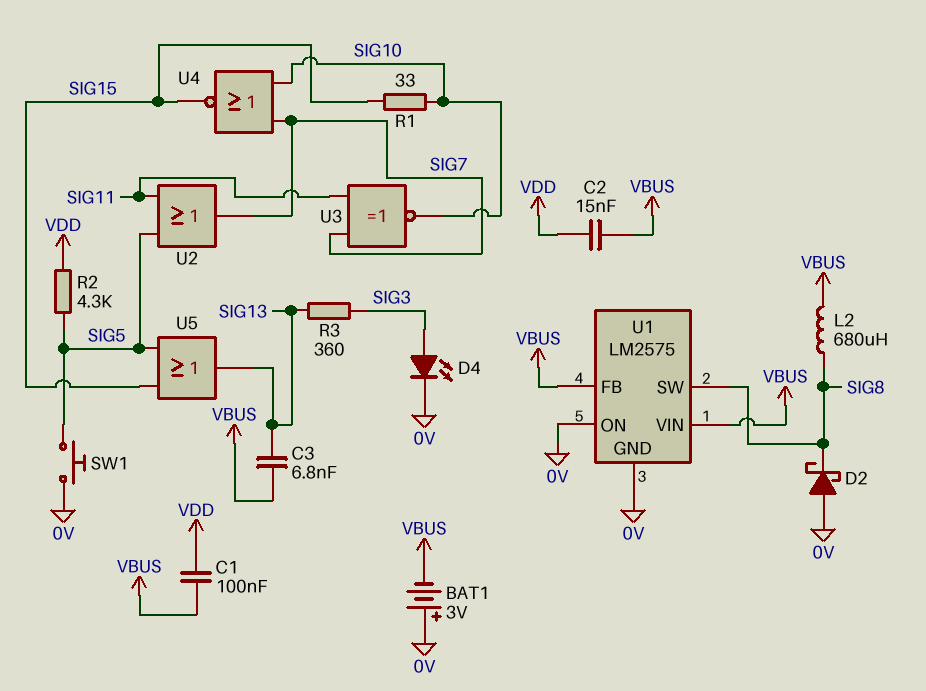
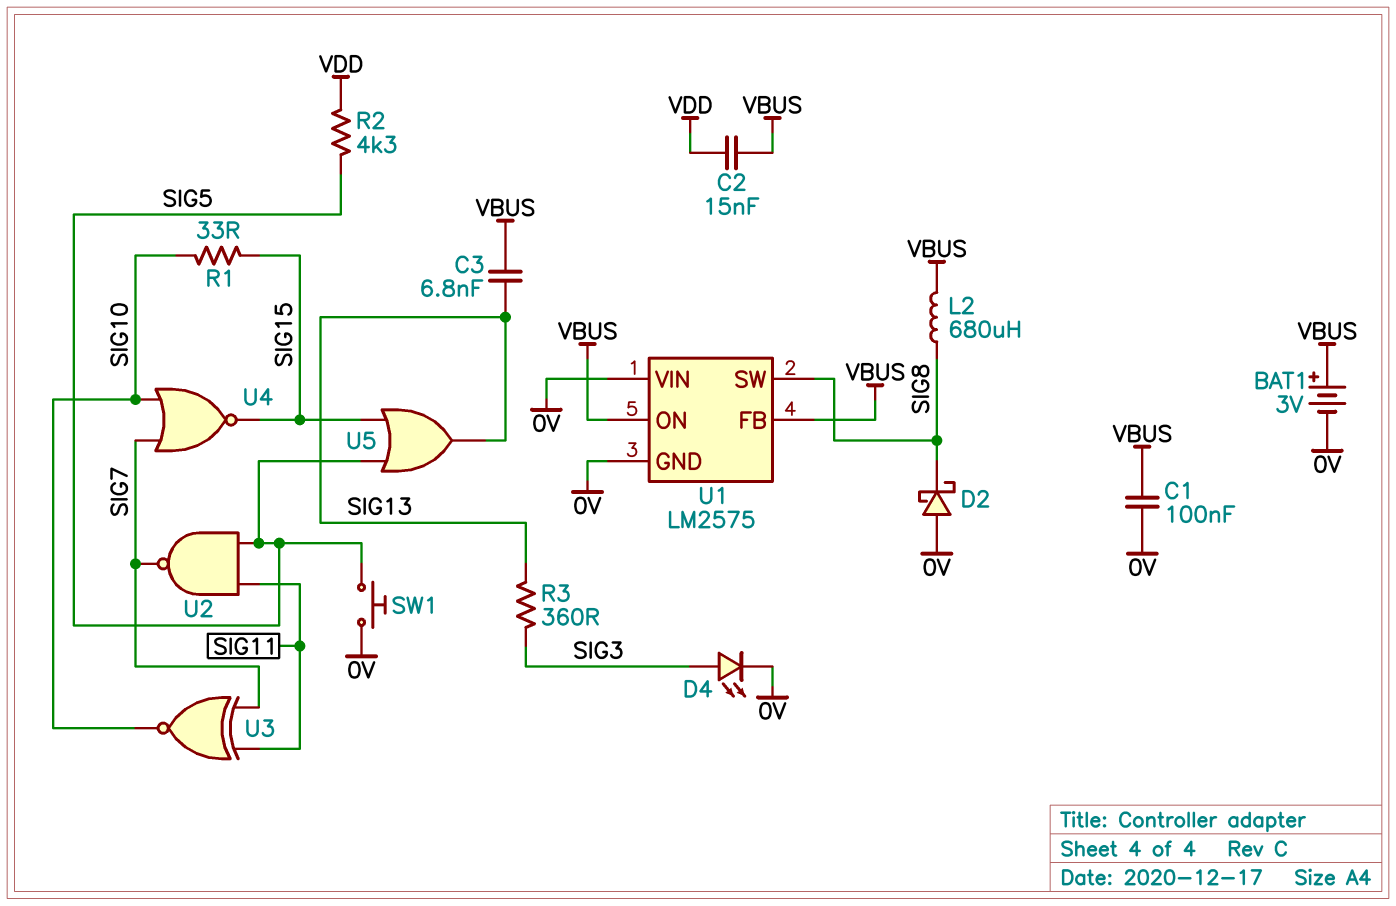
BAT1: 3V (plus 0V, minus VBUS) -> 3V (plus VBUS, minus 0V)
C1: 100nF (VBUS, VDD) -> 100nF (0V, VBUS)
U1 pin ON: 0V -> VBUS
U1 pin VIN: VBUS -> 0V
U2: OR (in SIG5, in SIG11, out SIG7) -> NAND (in SIG5, in SIG11, out SIG7)

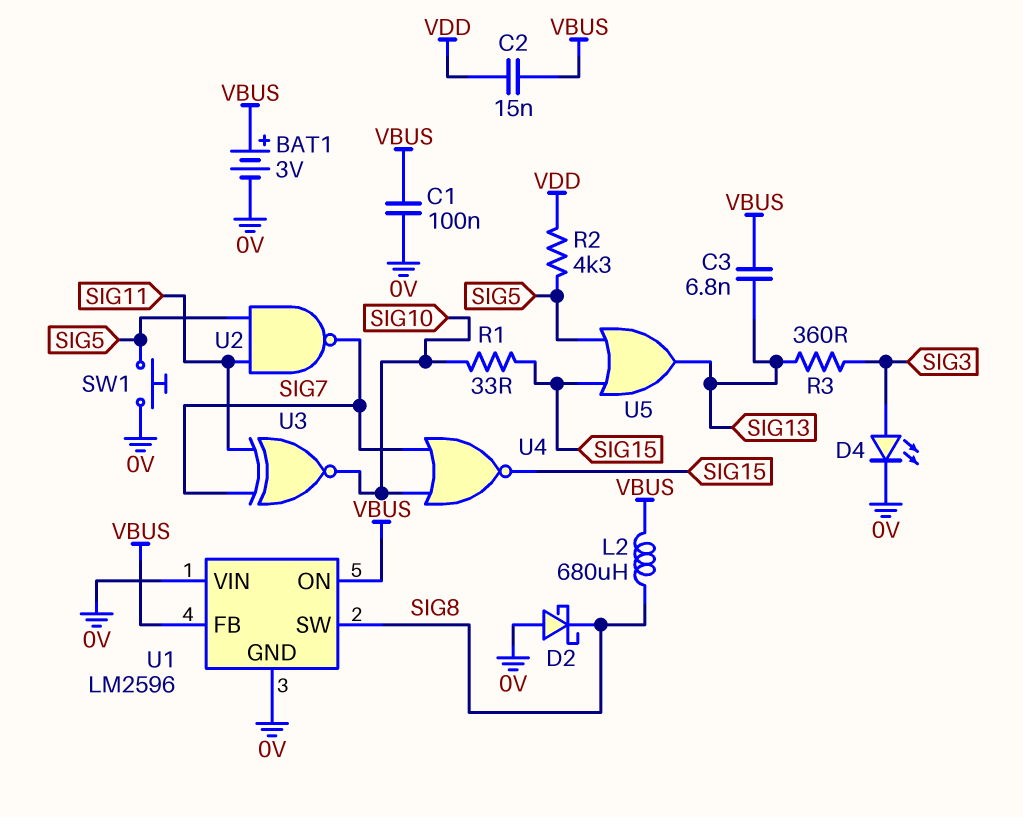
U1: LM2575 -> LM2596

